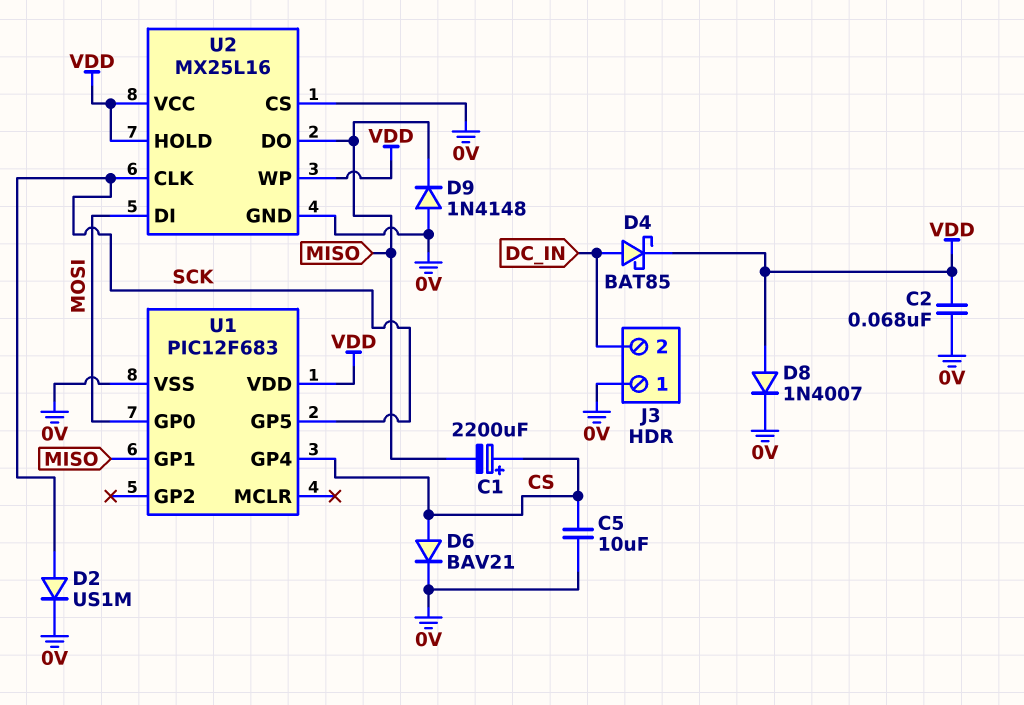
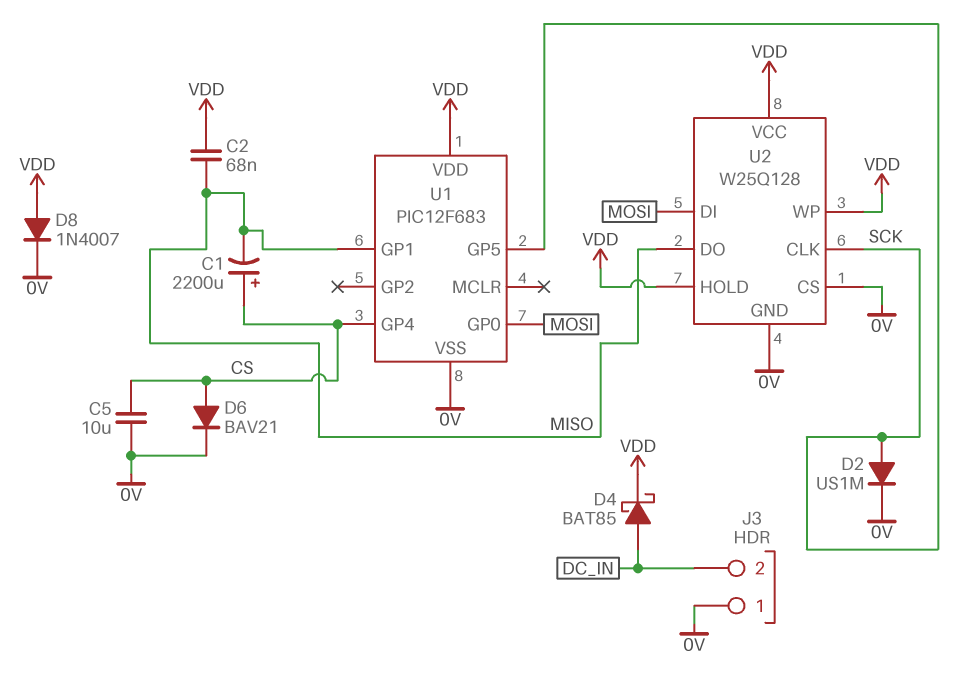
C2: 68nF (0V, VDD) -> 68nF (MISO, VDD)
D9: diode 1N4148 (A 0V, K MISO) -> none
U2: MX25L16 -> W25Q128

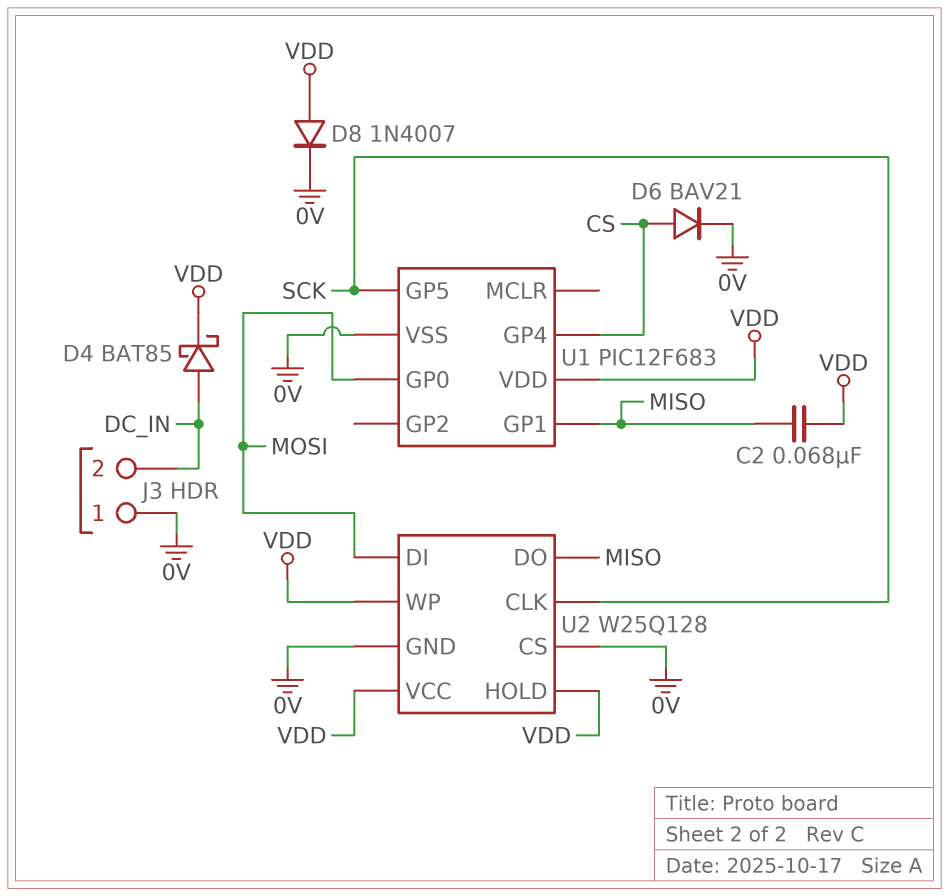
C1: 2200uF (plus CS, minus MISO) -> none
C5: 10uF (0V, CS) -> none
D2: diode US1M (A SCK, K 0V) -> none

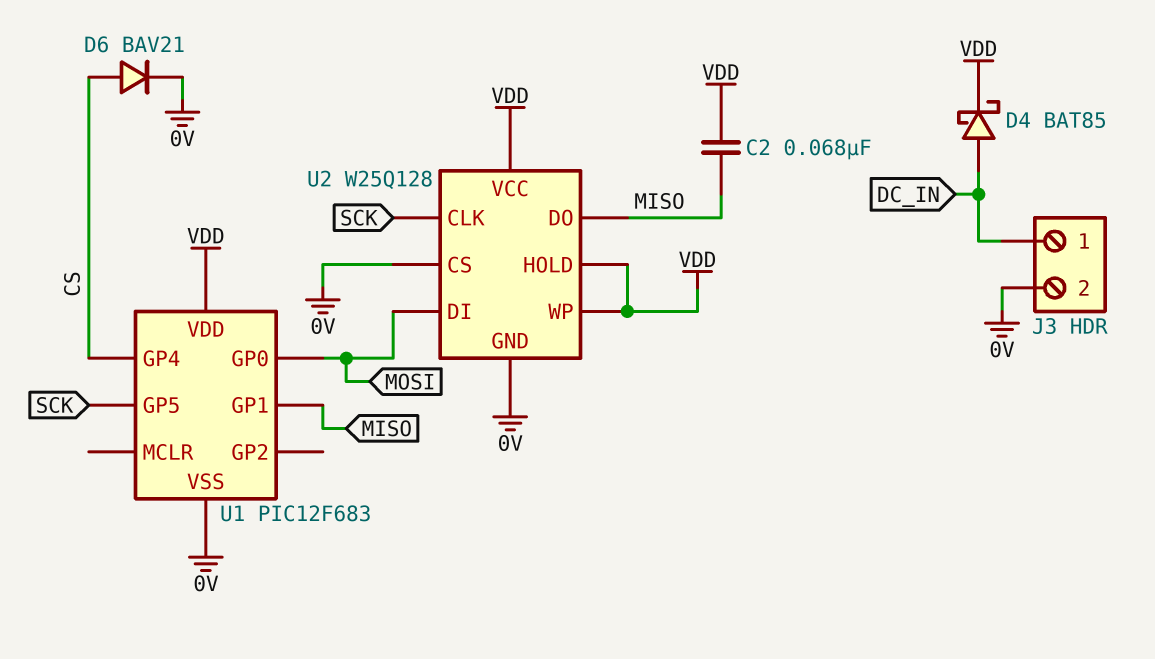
D8: diode 1N4007 (A VDD, K 0V) -> none
J3 pin 1: 0V -> DC_IN
J3 pin 2: DC_IN -> 0V

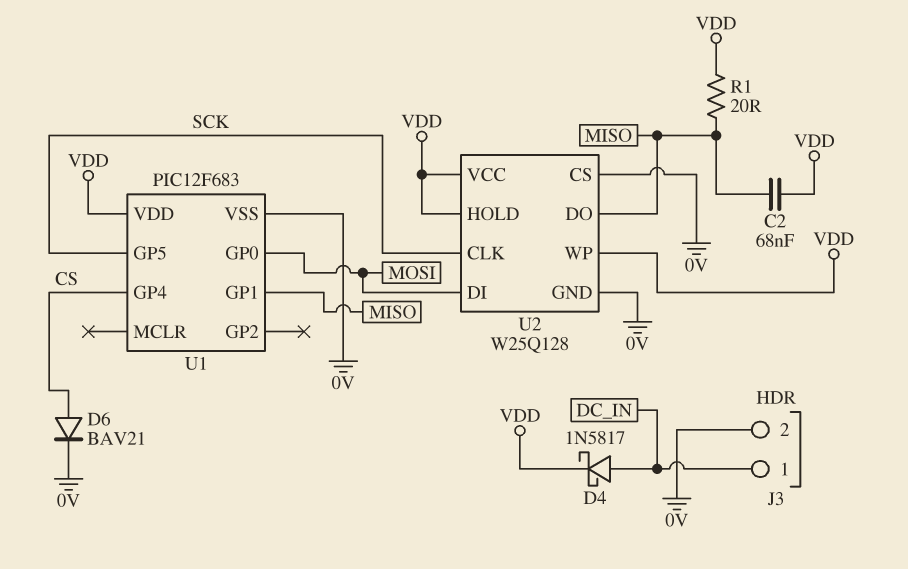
D4: schottky BAT85 (A DC_IN, K VDD) -> schottky 1N5817 (A DC_IN, K VDD)
R1: none -> 20 (MISO, VDD)

